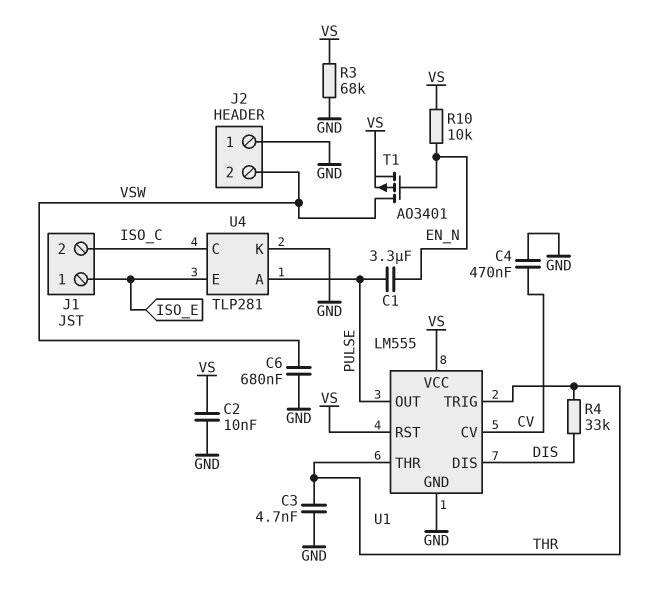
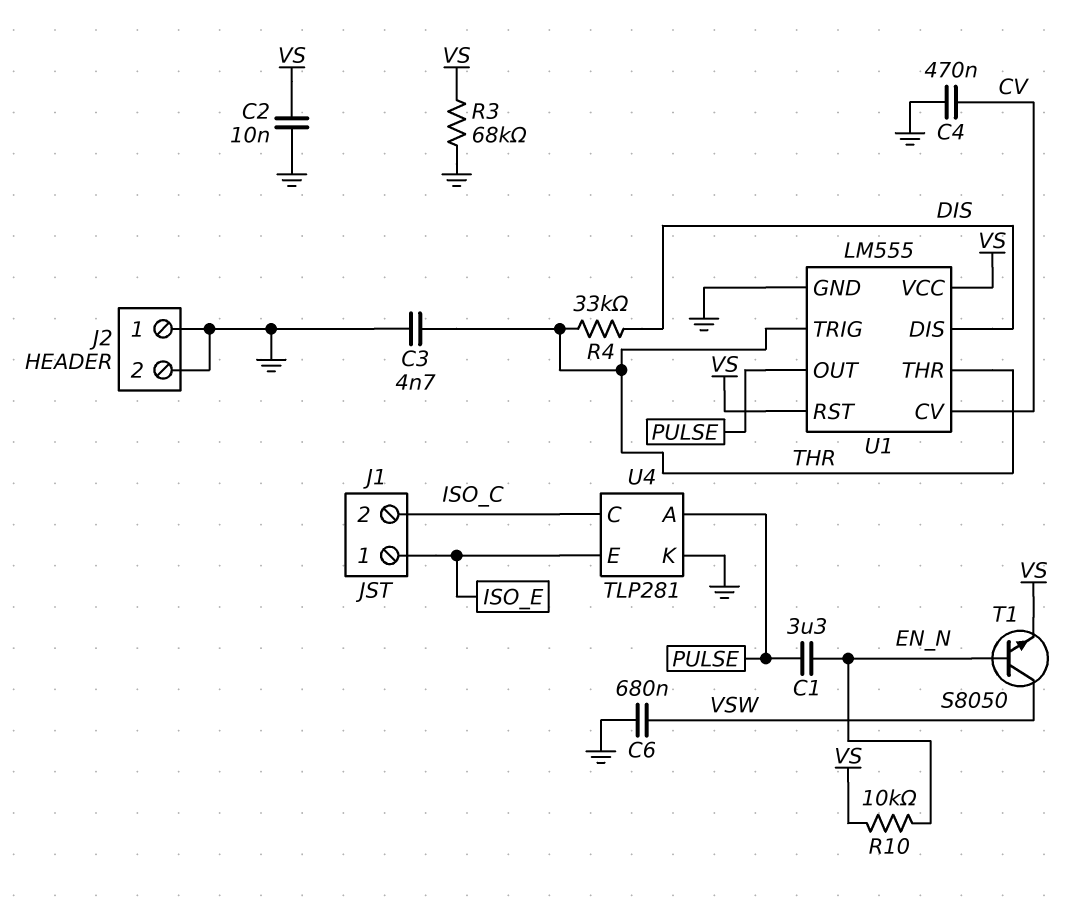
J2 pin 2: VSW -> GND
T1: PMOS AO3401 (G EN_N, D VSW, S VS) -> NPN S8050 (B EN_N, C VSW, E VS)

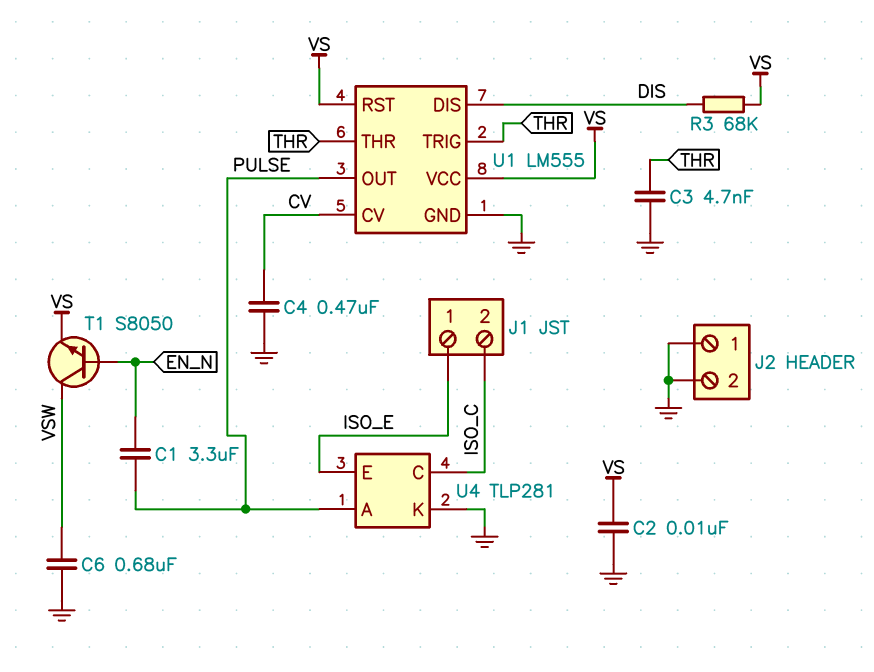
R3: 68k (GND, VS) -> 68k (DIS, VS)
R4: 33k (DIS, THR) -> none
R10: 10k (EN_N, VS) -> none

